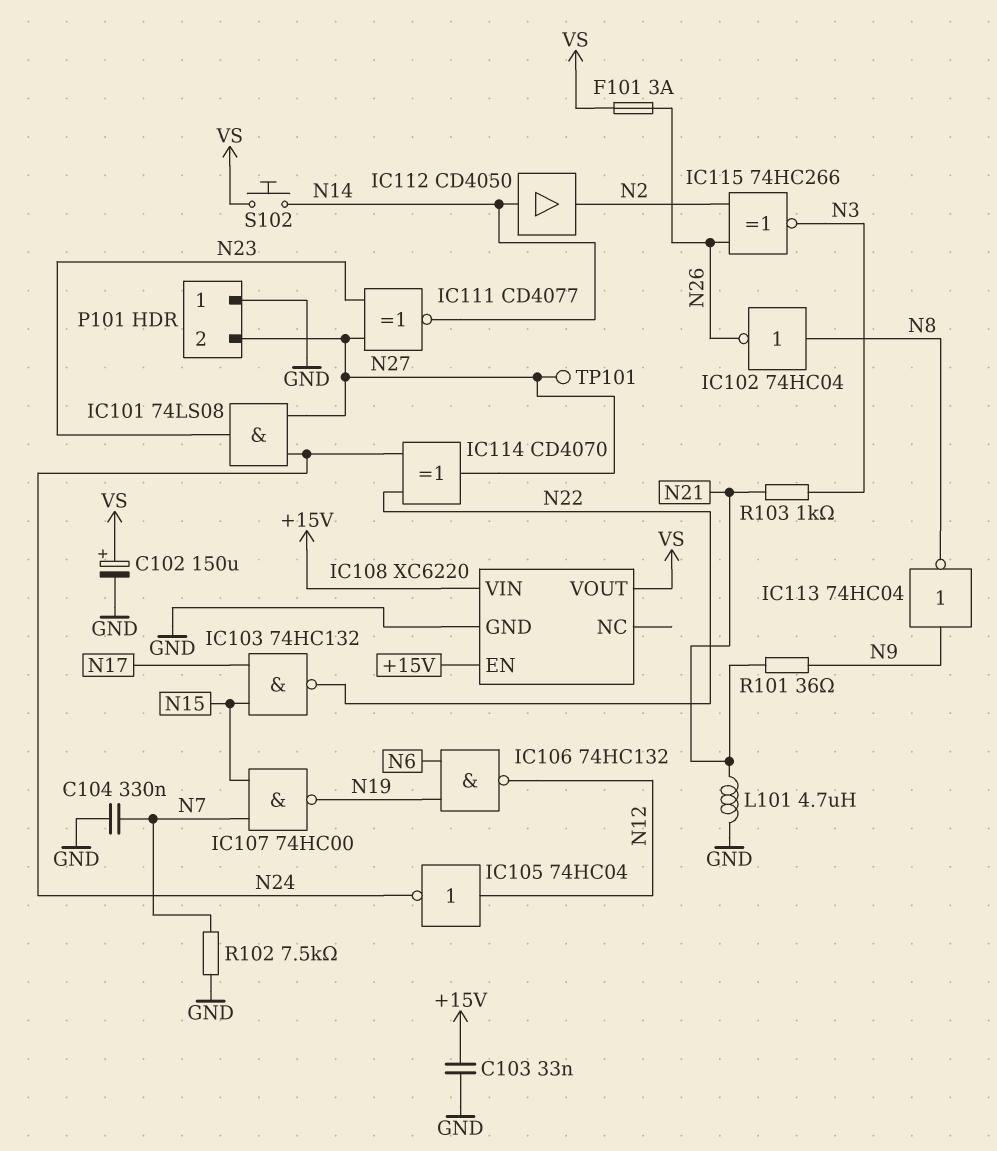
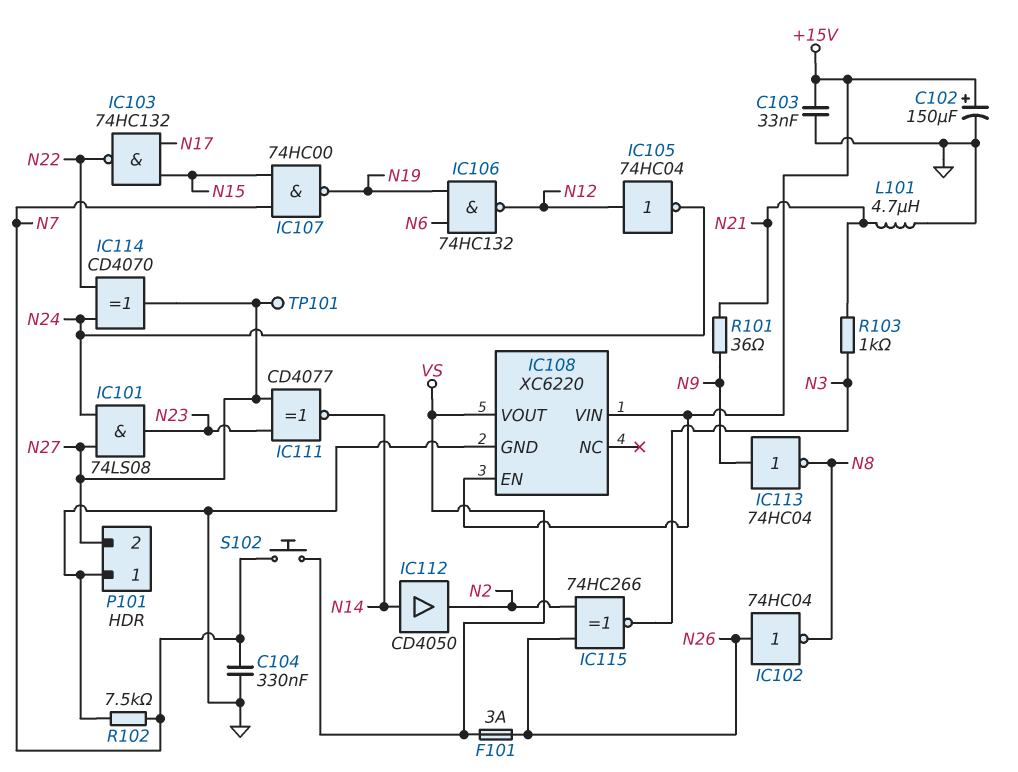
C102: 150uF (plus VS, minus GND) -> 150uF (plus +15V, minus GND)
IC102: NOT 74HC04 (in N8, out N26) -> NOT 74HC04 (in N26, out N8)
S102: button (N14, VS) -> button (N7, VS)

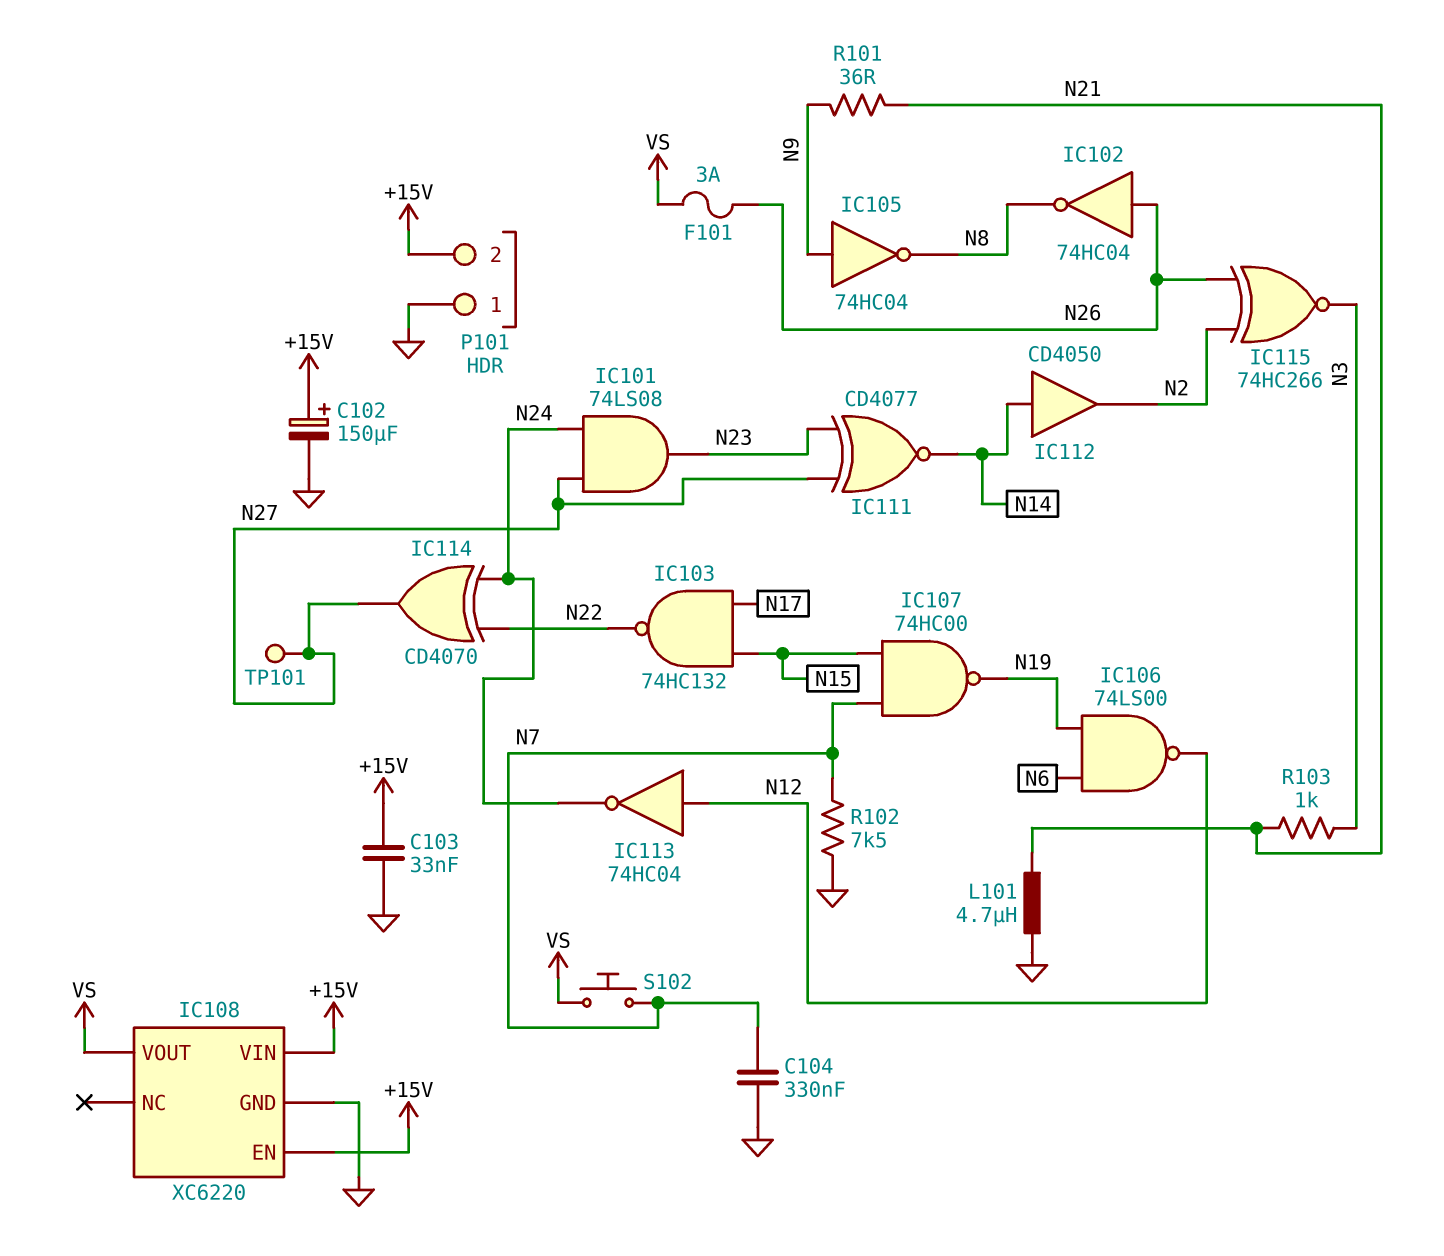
IC105: NOT 74HC04 (in N12, out N24) -> NOT 74HC04 (in N9, out N8)
IC106: NAND 74HC132 (in N6, in N19, out N12) -> NAND 74LS00 (in N6, in N19, out N12)
IC113: NOT 74HC04 (in N9, out N8) -> NOT 74HC04 (in N12, out N24)
P101 pin 2: N27 -> +15V

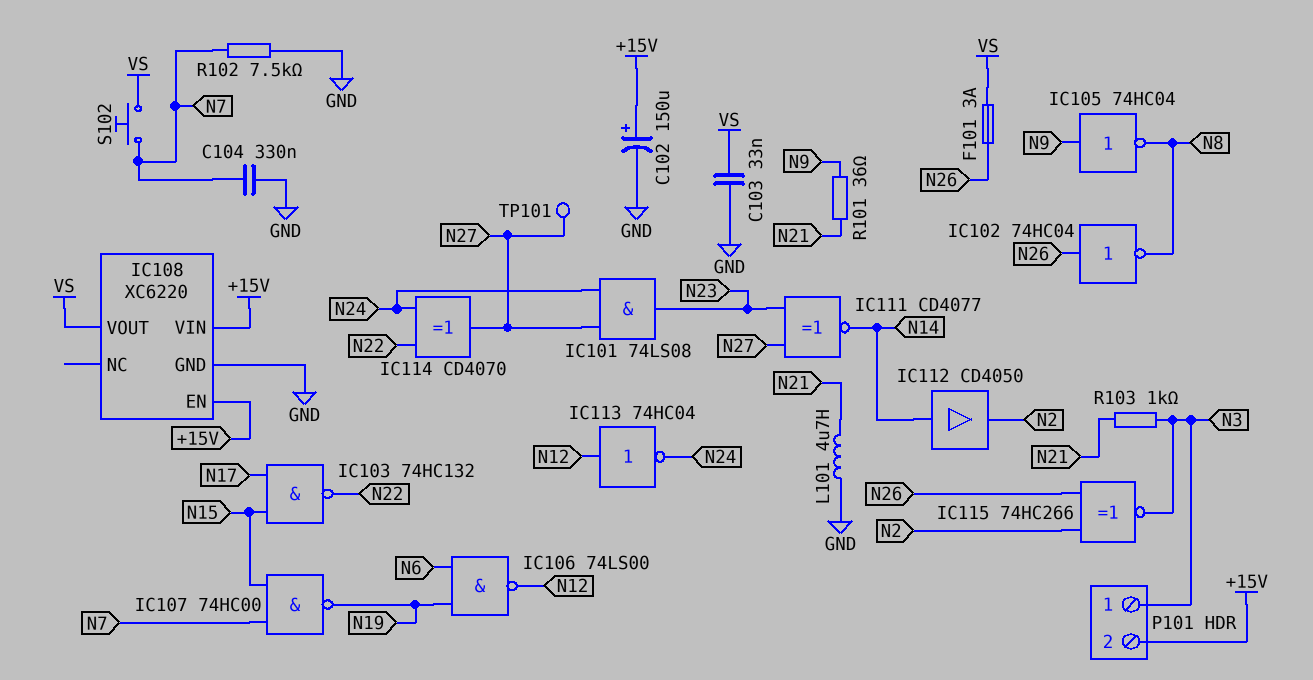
C103: 33nF (+15V, GND) -> 33nF (GND, VS)
P101 pin 1: GND -> N3

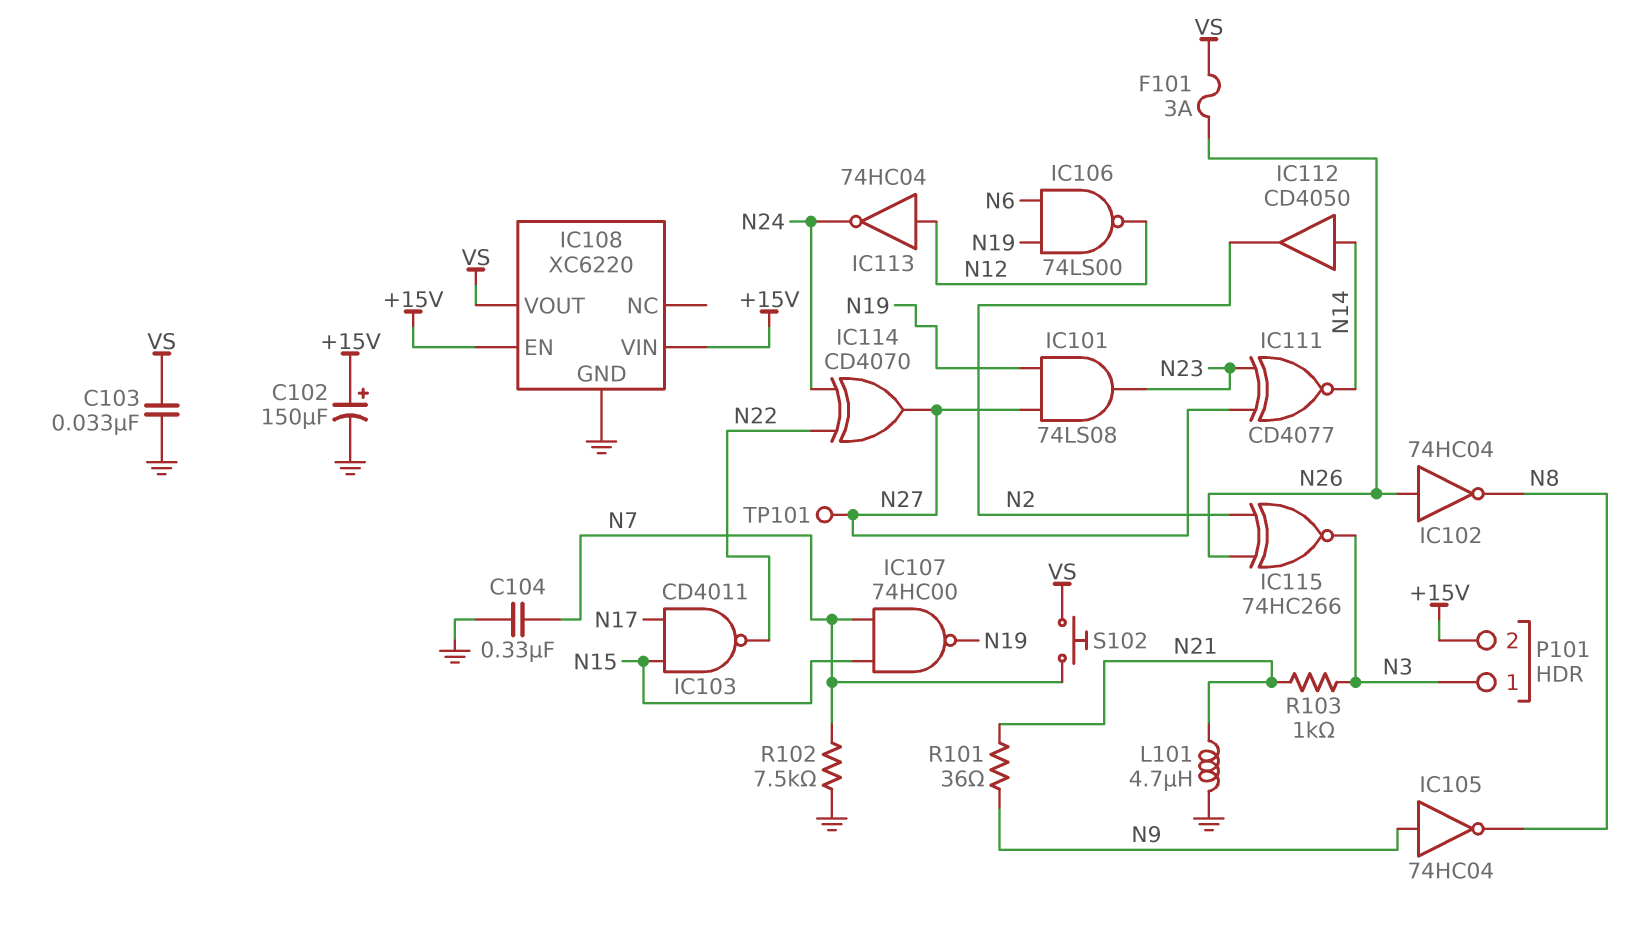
IC101: AND 74LS08 (in N24, in N27, out N23) -> AND 74LS08 (in N19, in N27, out N23)
IC103: NAND 74HC132 (in N15, in N17, out N22) -> NAND CD4011 (in N15, in N17, out N22)

